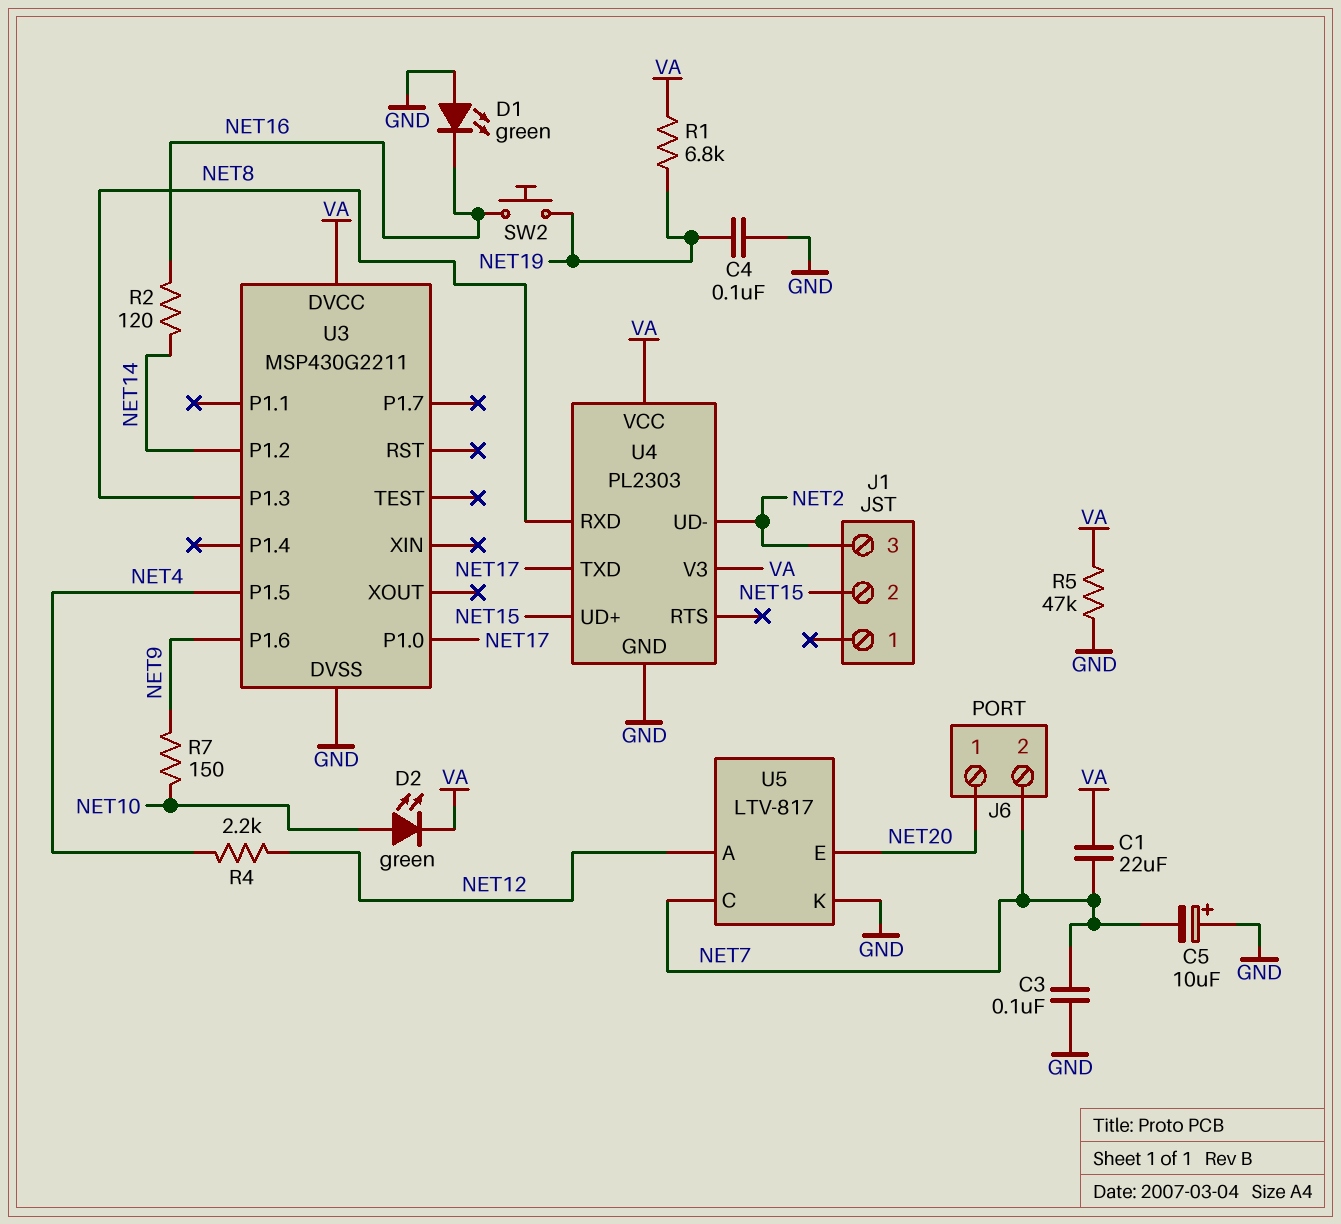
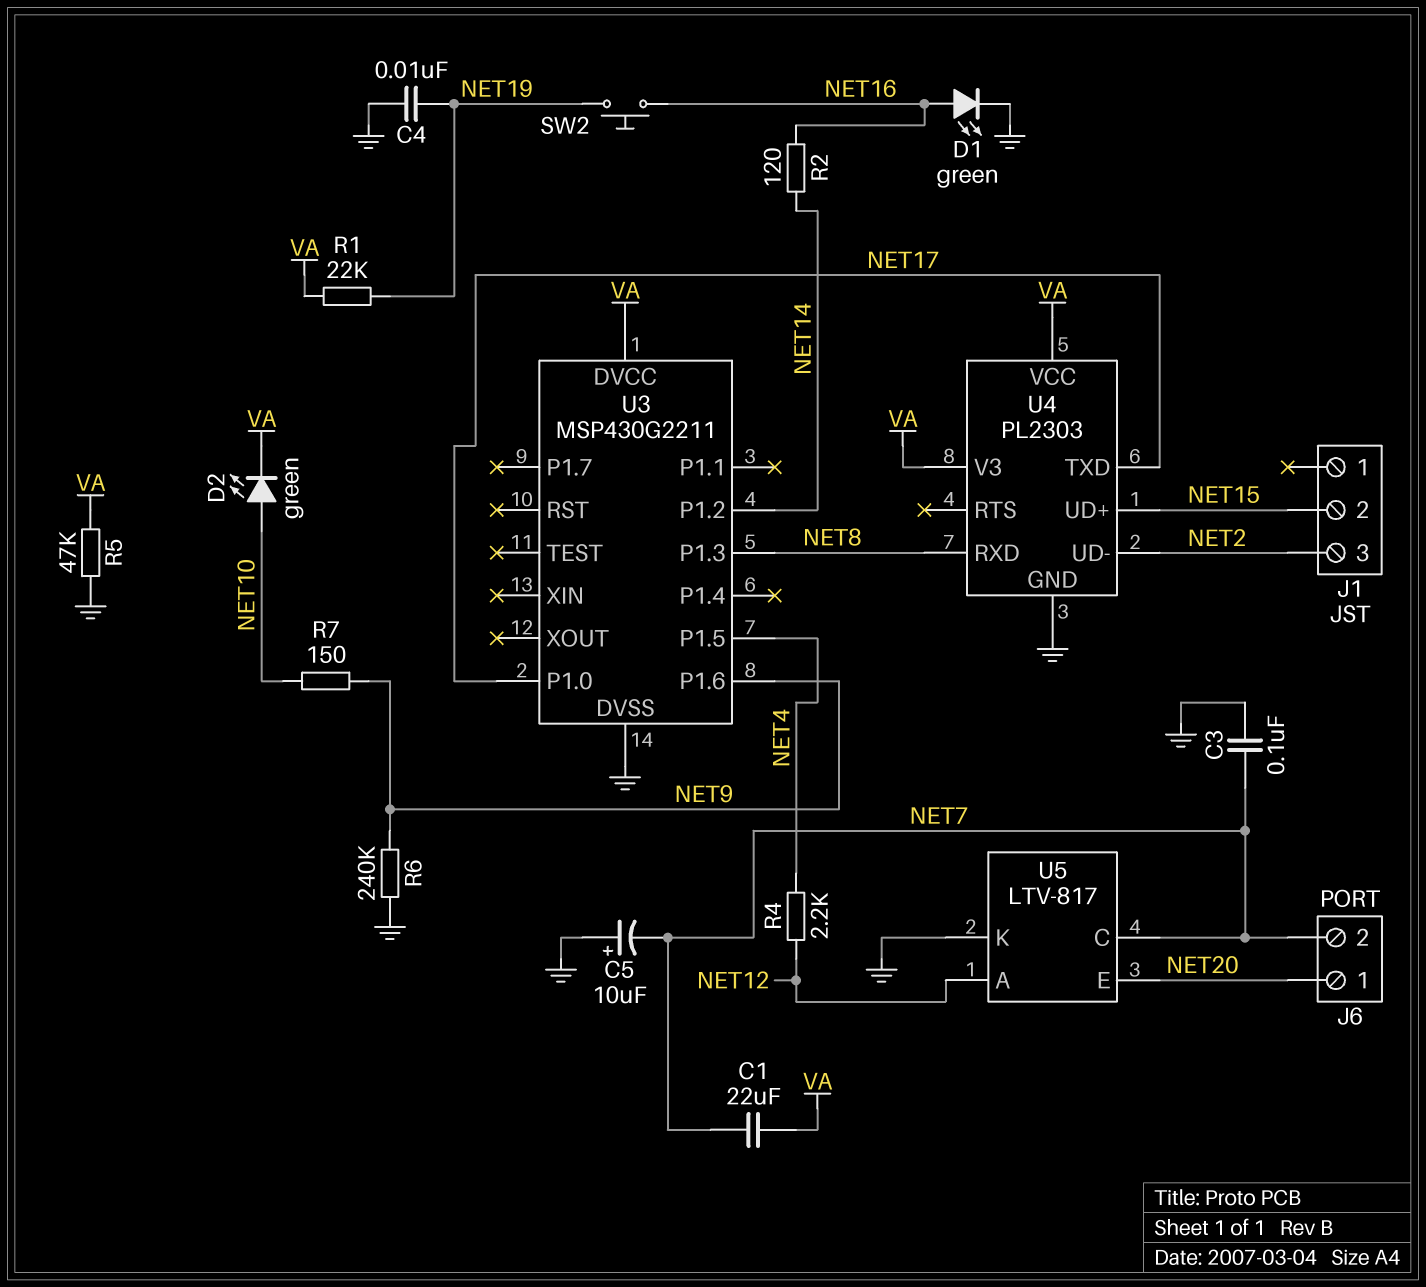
C4: 100nF (GND, NET19) -> 10nF (GND, NET19)
D1: LED green (A GND, K NET16) -> LED green (A NET16, K GND)
R1: 6.8k (NET19, VA) -> 22k (NET19, VA)
R6: none -> 240k (GND, NET9)

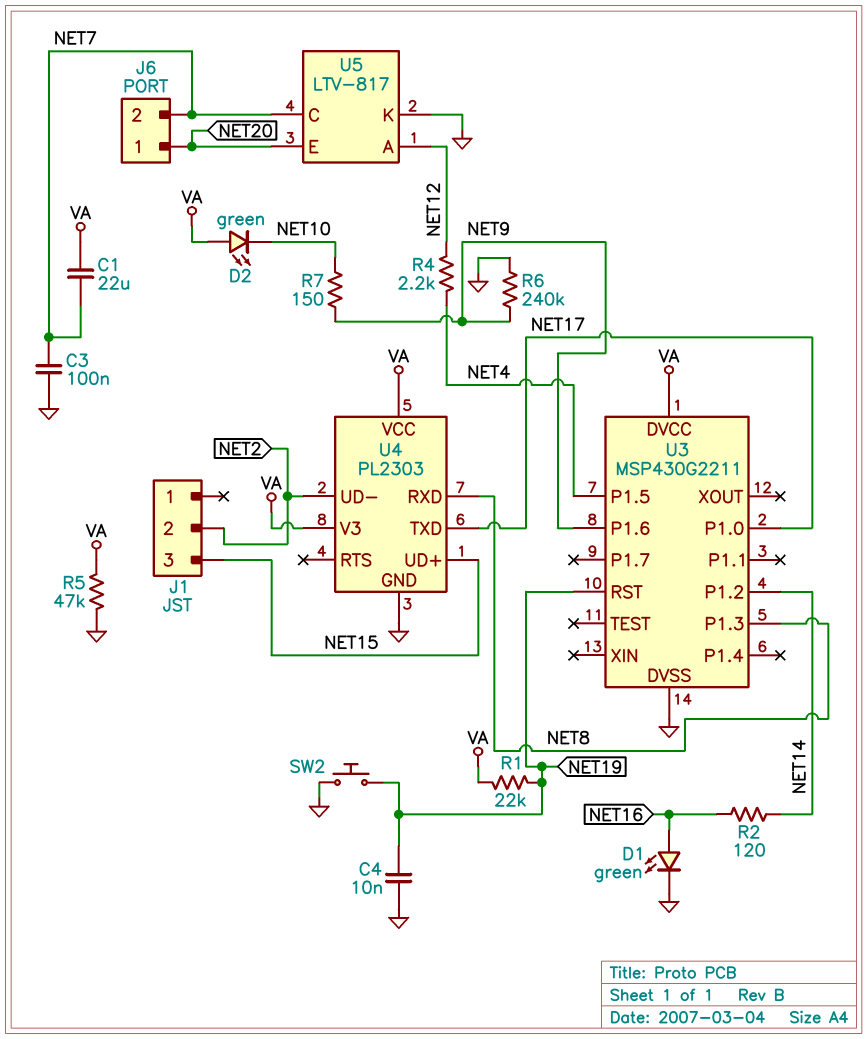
C5: 10uF (plus GND, minus NET7) -> none
D2: LED green (A NET10, K VA) -> LED green (A VA, K NET10)
J1 pin 2: NET15 -> NET2
J1 pin 3: NET2 -> NET15
SW2: button (NET16, NET19) -> button (GND, NET19)
U3 pin RST: none -> NET19

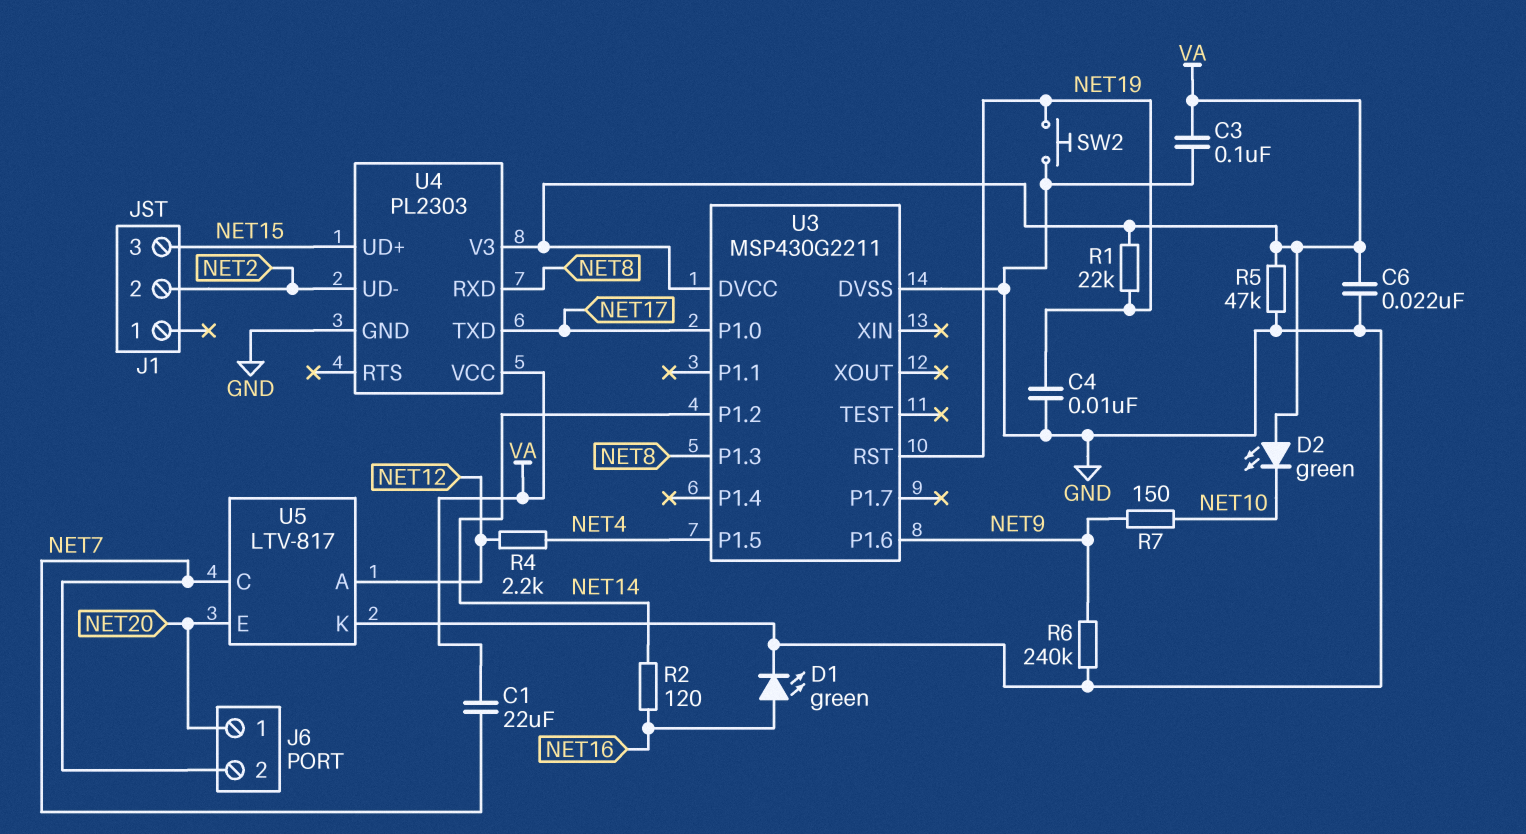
C3: 100nF (GND, NET7) -> 100nF (GND, VA)
C6: none -> 22nF (GND, VA)

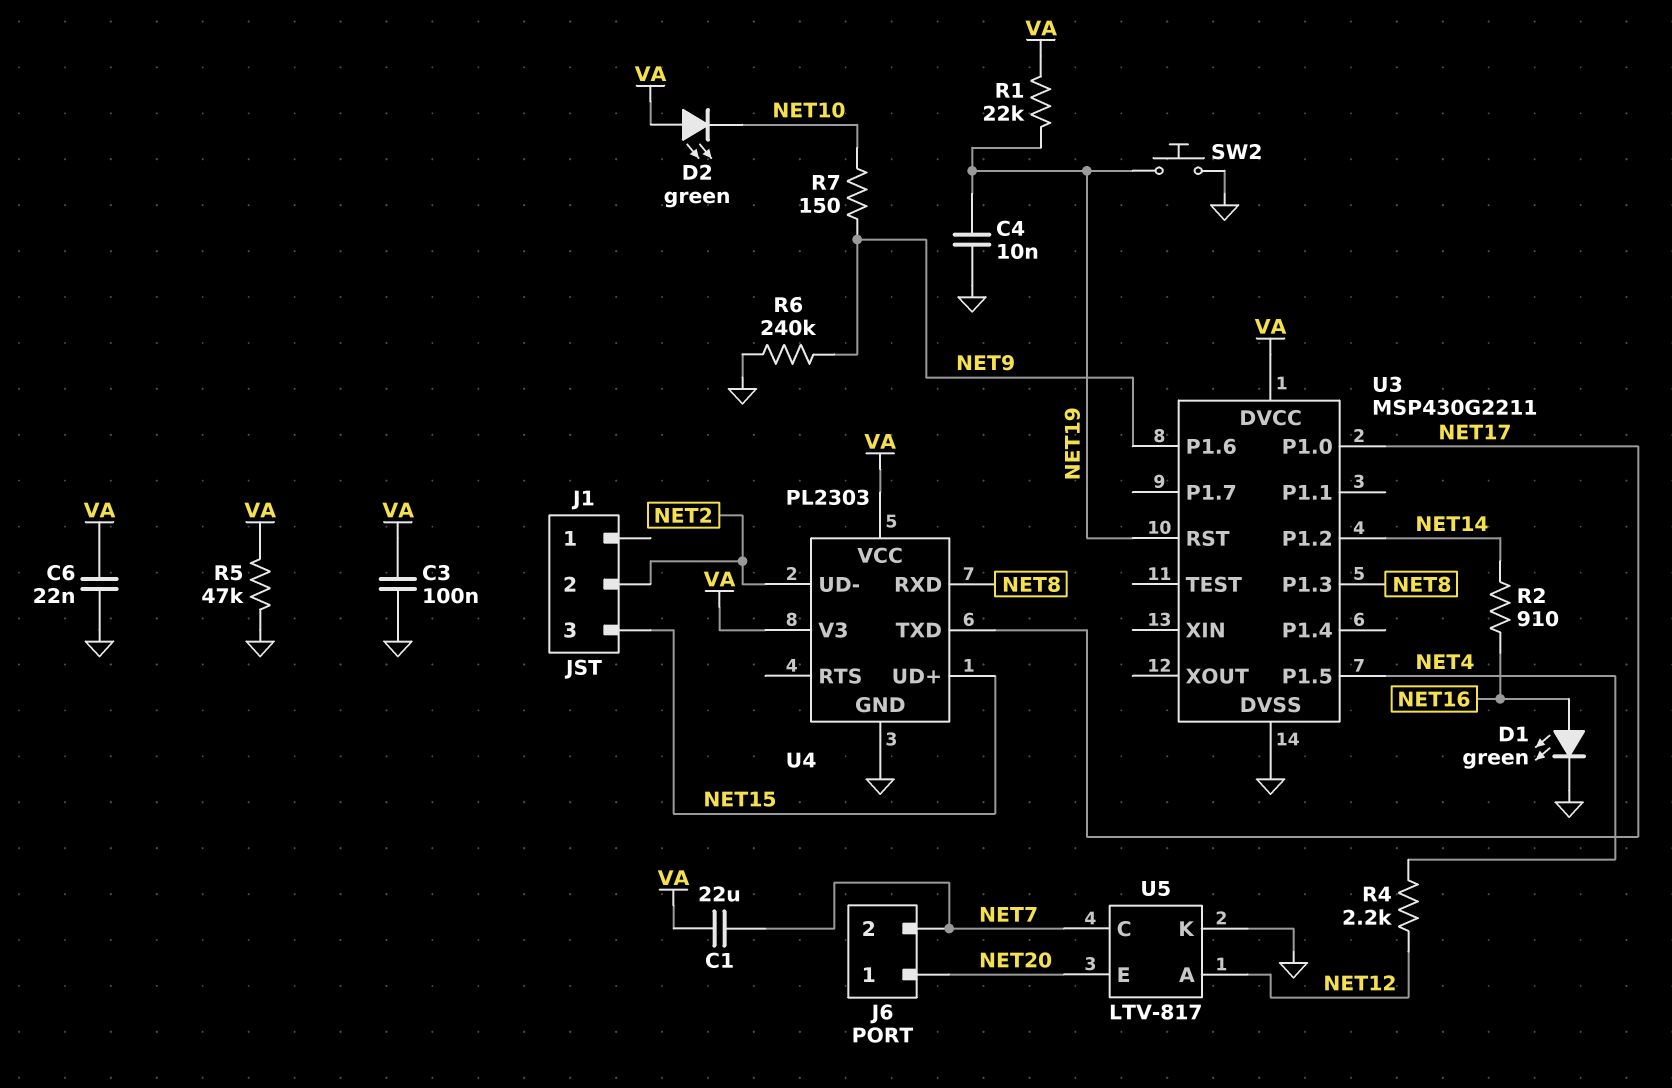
R2: 120 (NET14, NET16) -> 910 (NET14, NET16)

